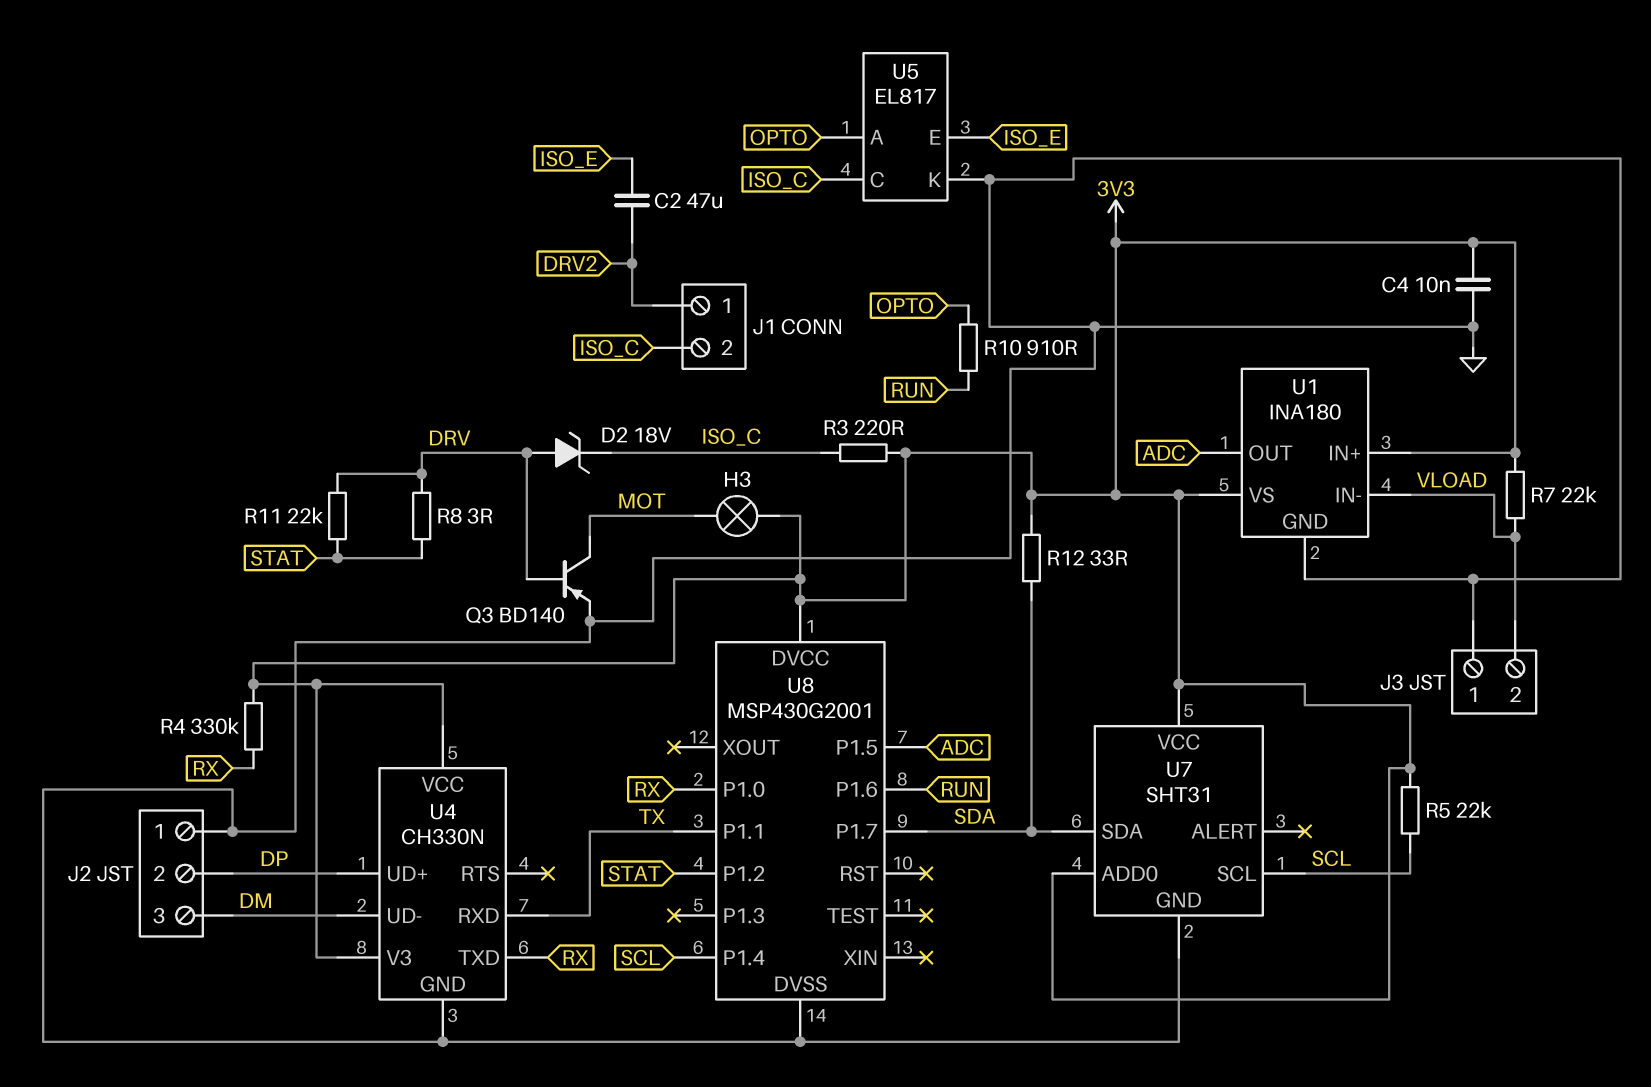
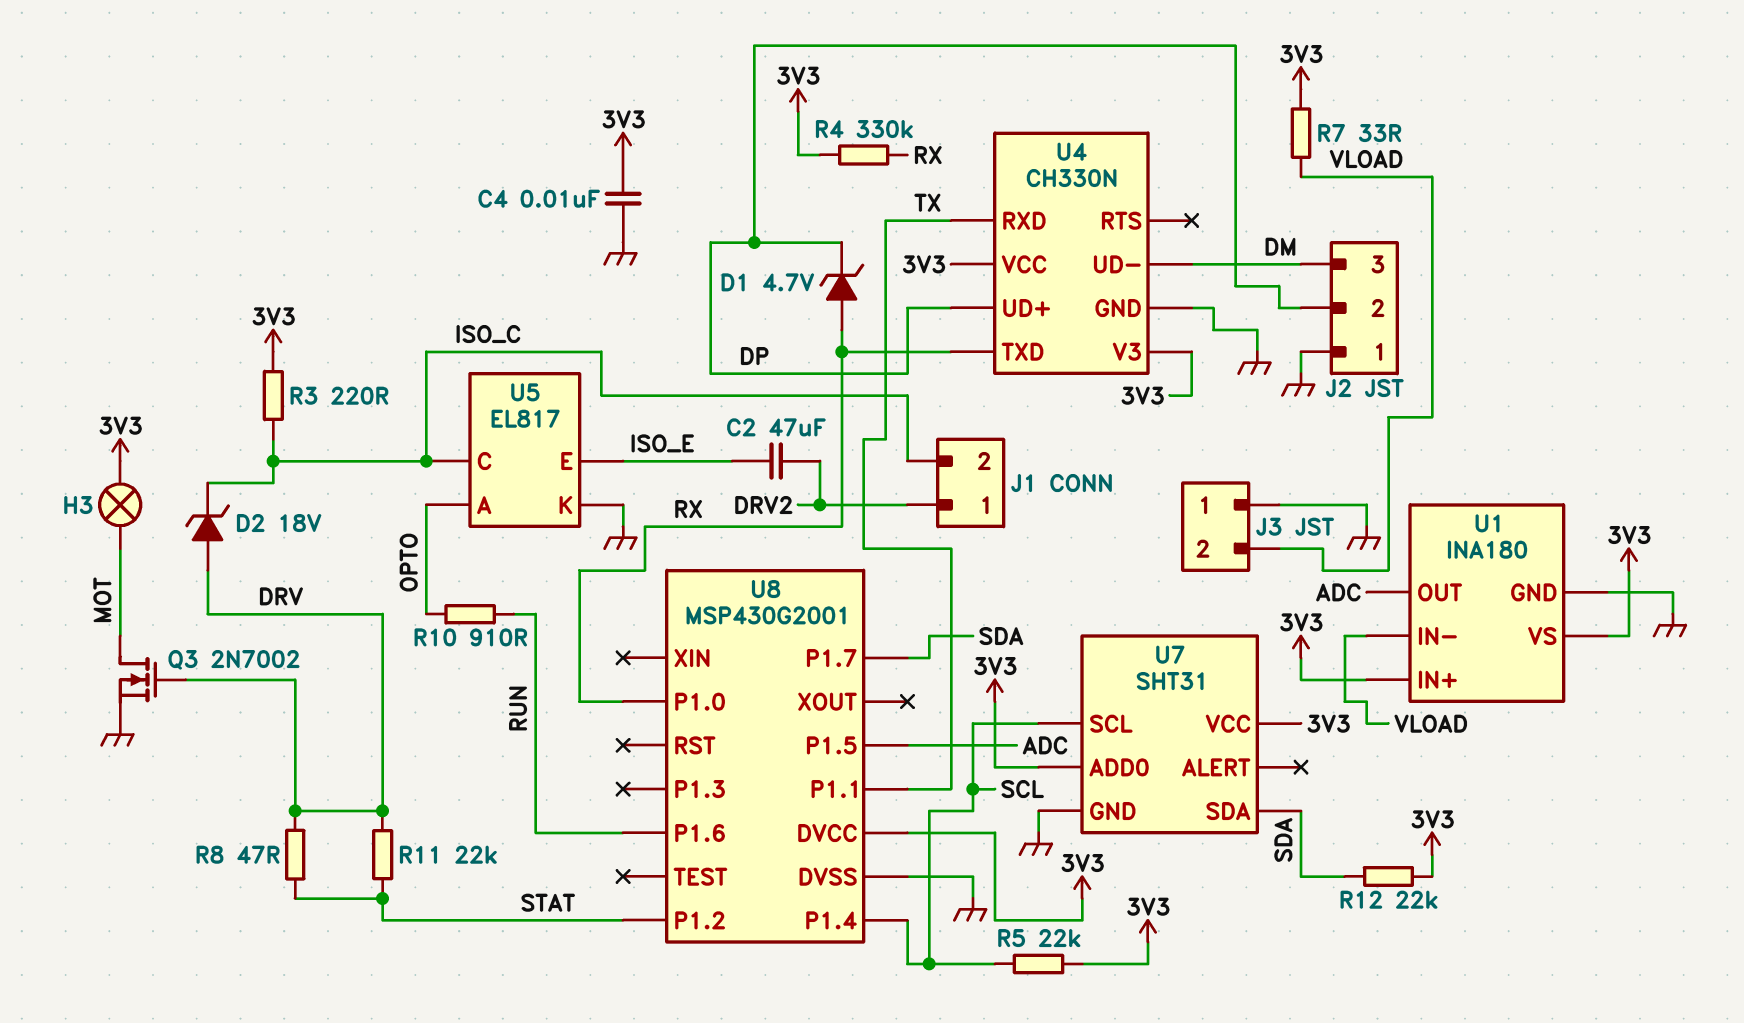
D1: none -> zener 4.7V (A RX, K DP)
Q3: PNP BD140 (B DRV, C MOT, E GND) -> NMOS 2N7002 (G DRV, D MOT, S GND)
R7: 22k (3V3, VLOAD) -> 33 (3V3, VLOAD)
R8: 3 (DRV, STAT) -> 47 (DRV, STAT)
R12: 33 (3V3, SDA) -> 22k (3V3, SDA)

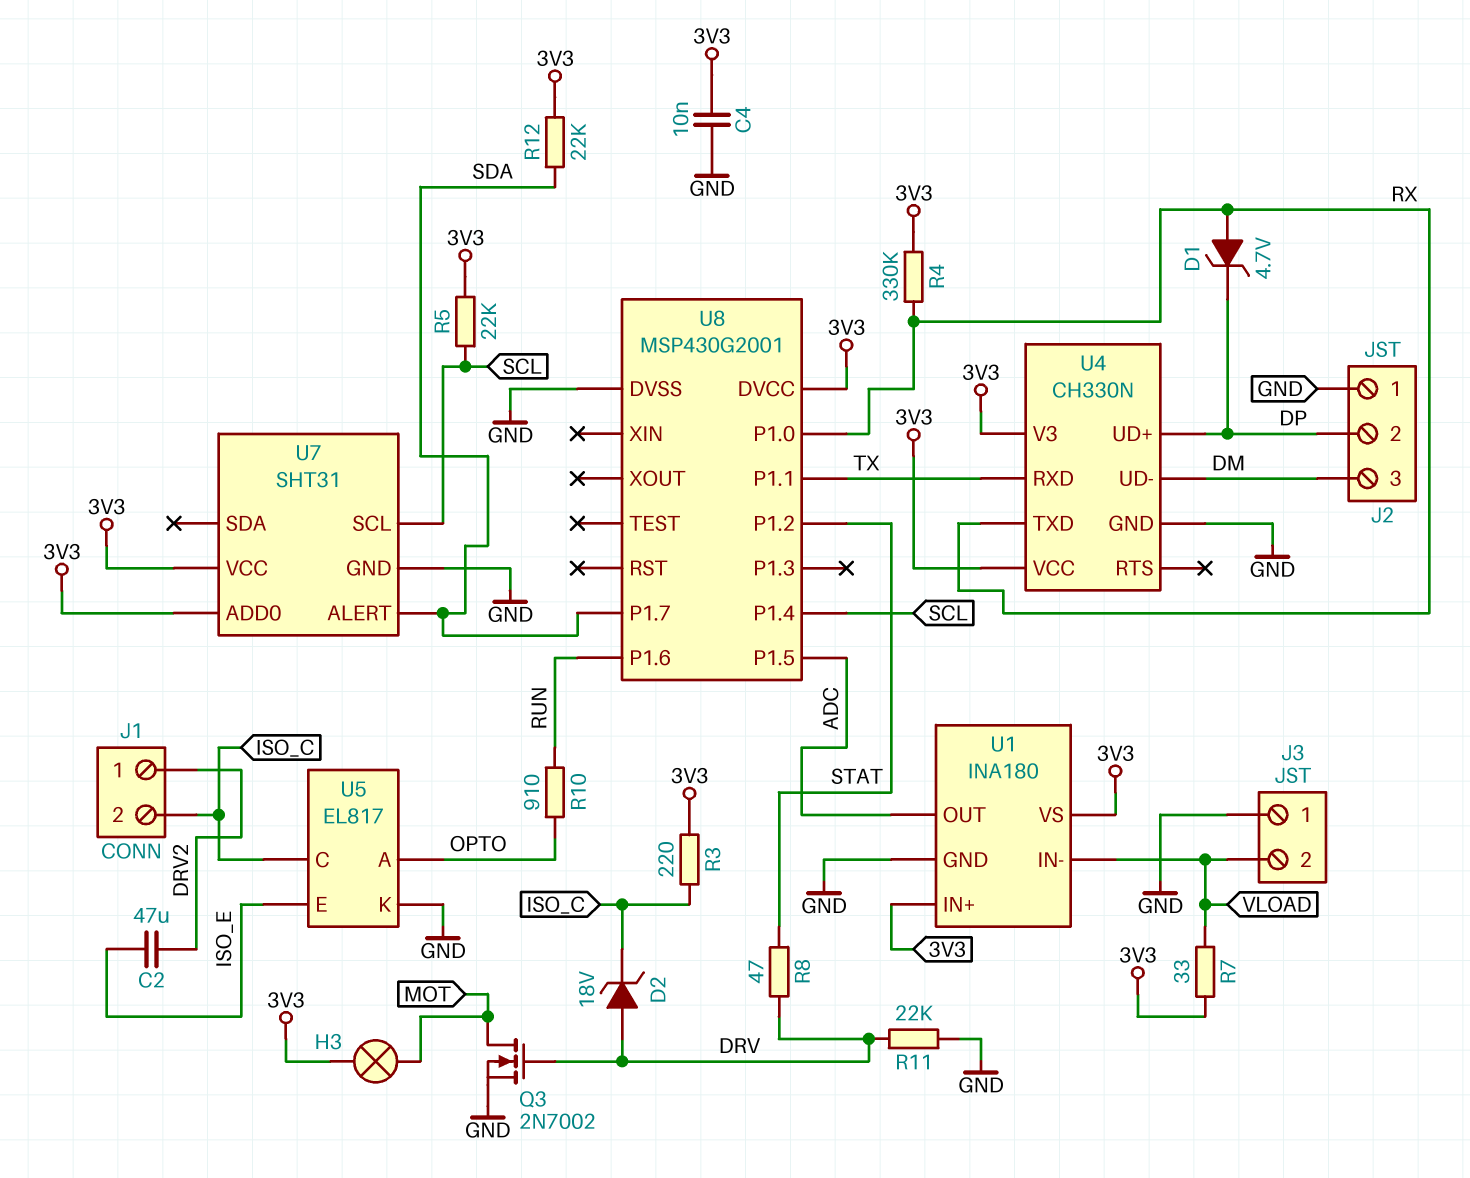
R11: 22k (DRV, STAT) -> 22k (DRV, GND)
U7 pin ALERT: none -> SDA
U7 pin SDA: SDA -> none

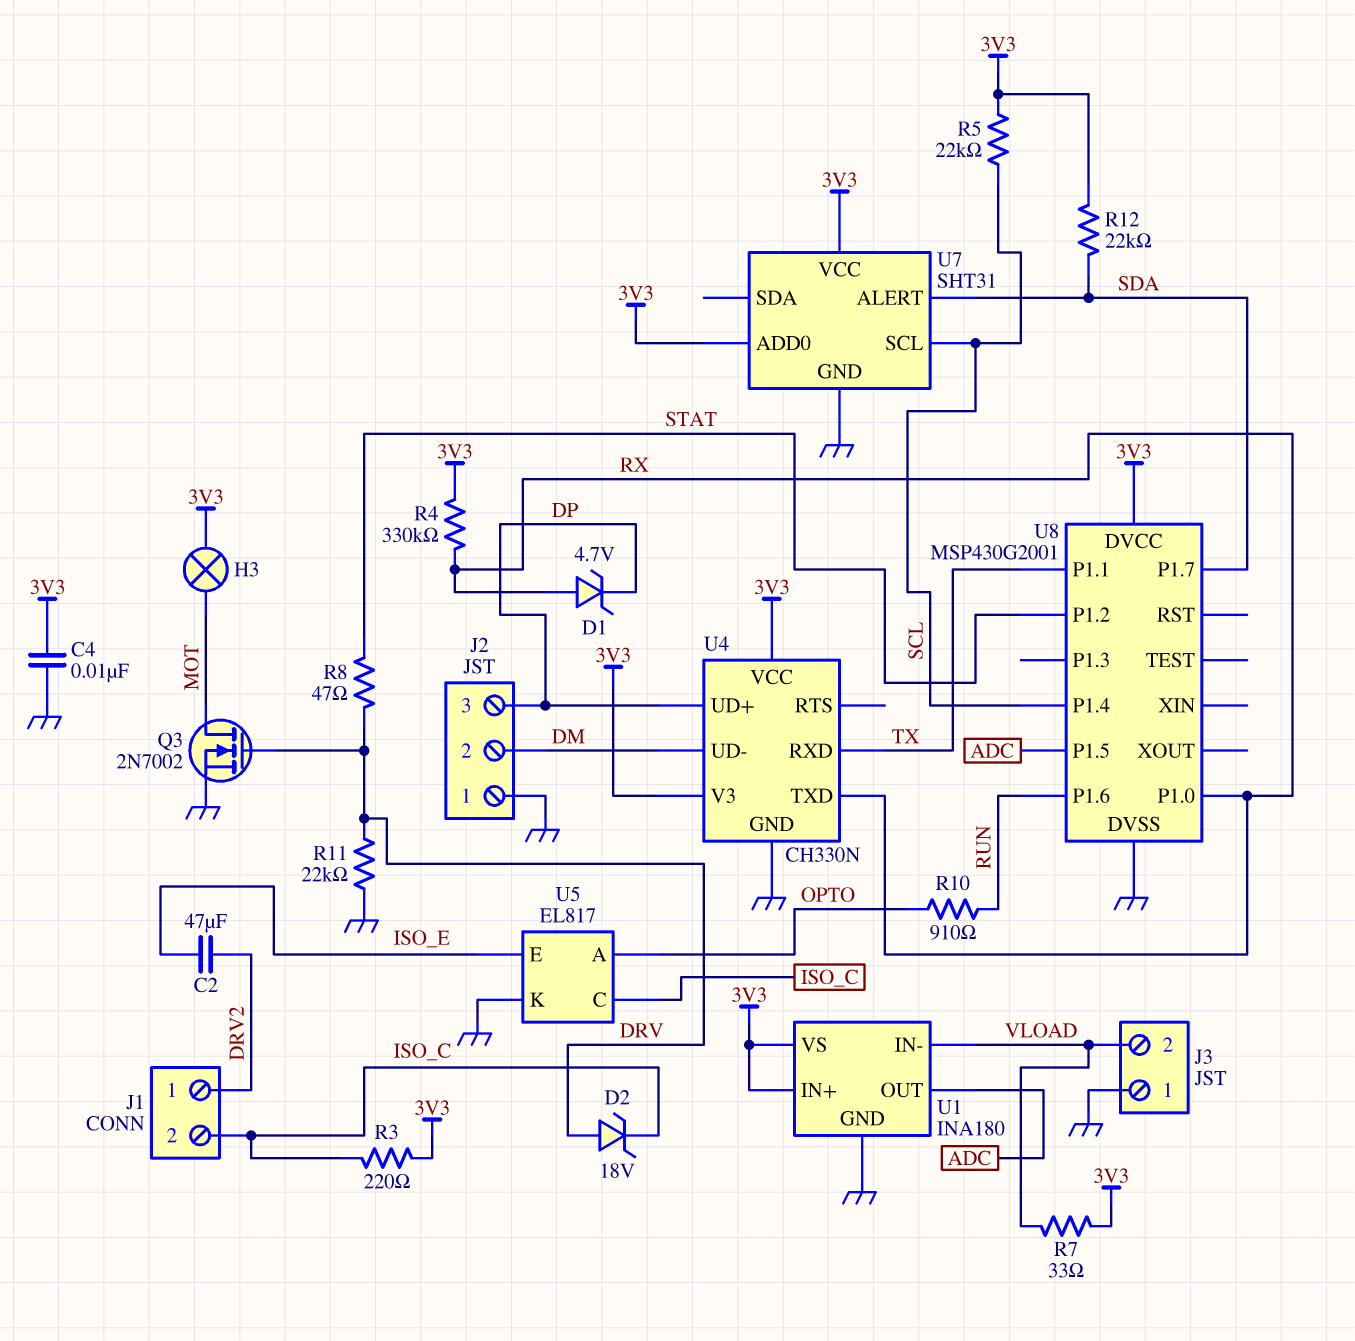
J2 pin 2: DP -> DM
J2 pin 3: DM -> DP

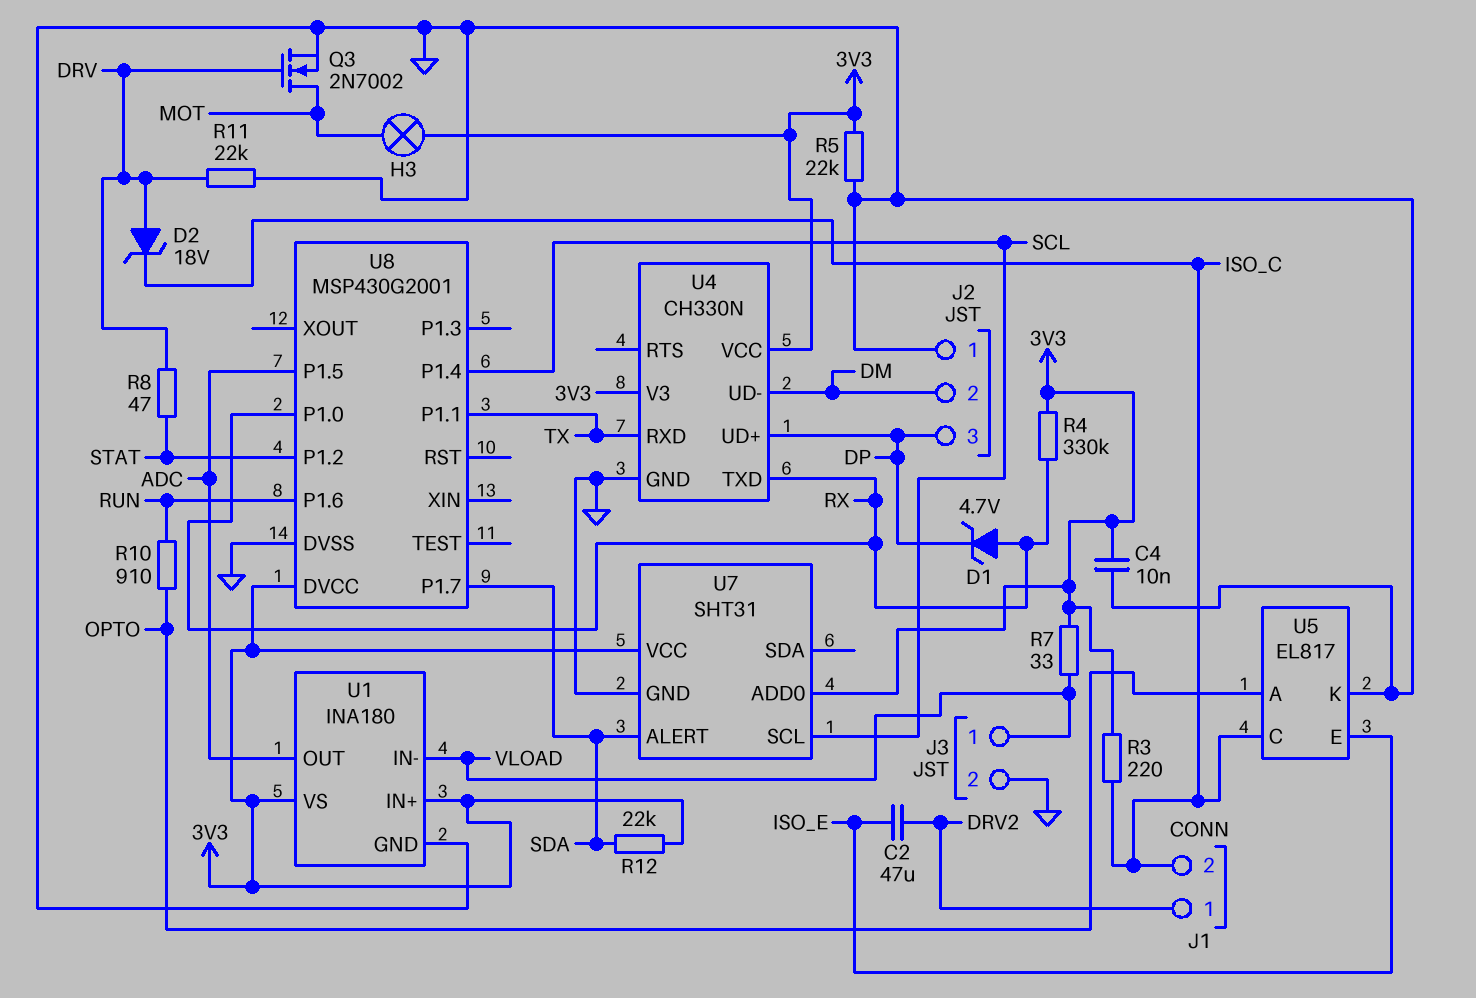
J3 pin 1: GND -> VLOAD
J3 pin 2: VLOAD -> GND
R5: 22k (3V3, SCL) -> 22k (3V3, GND)

